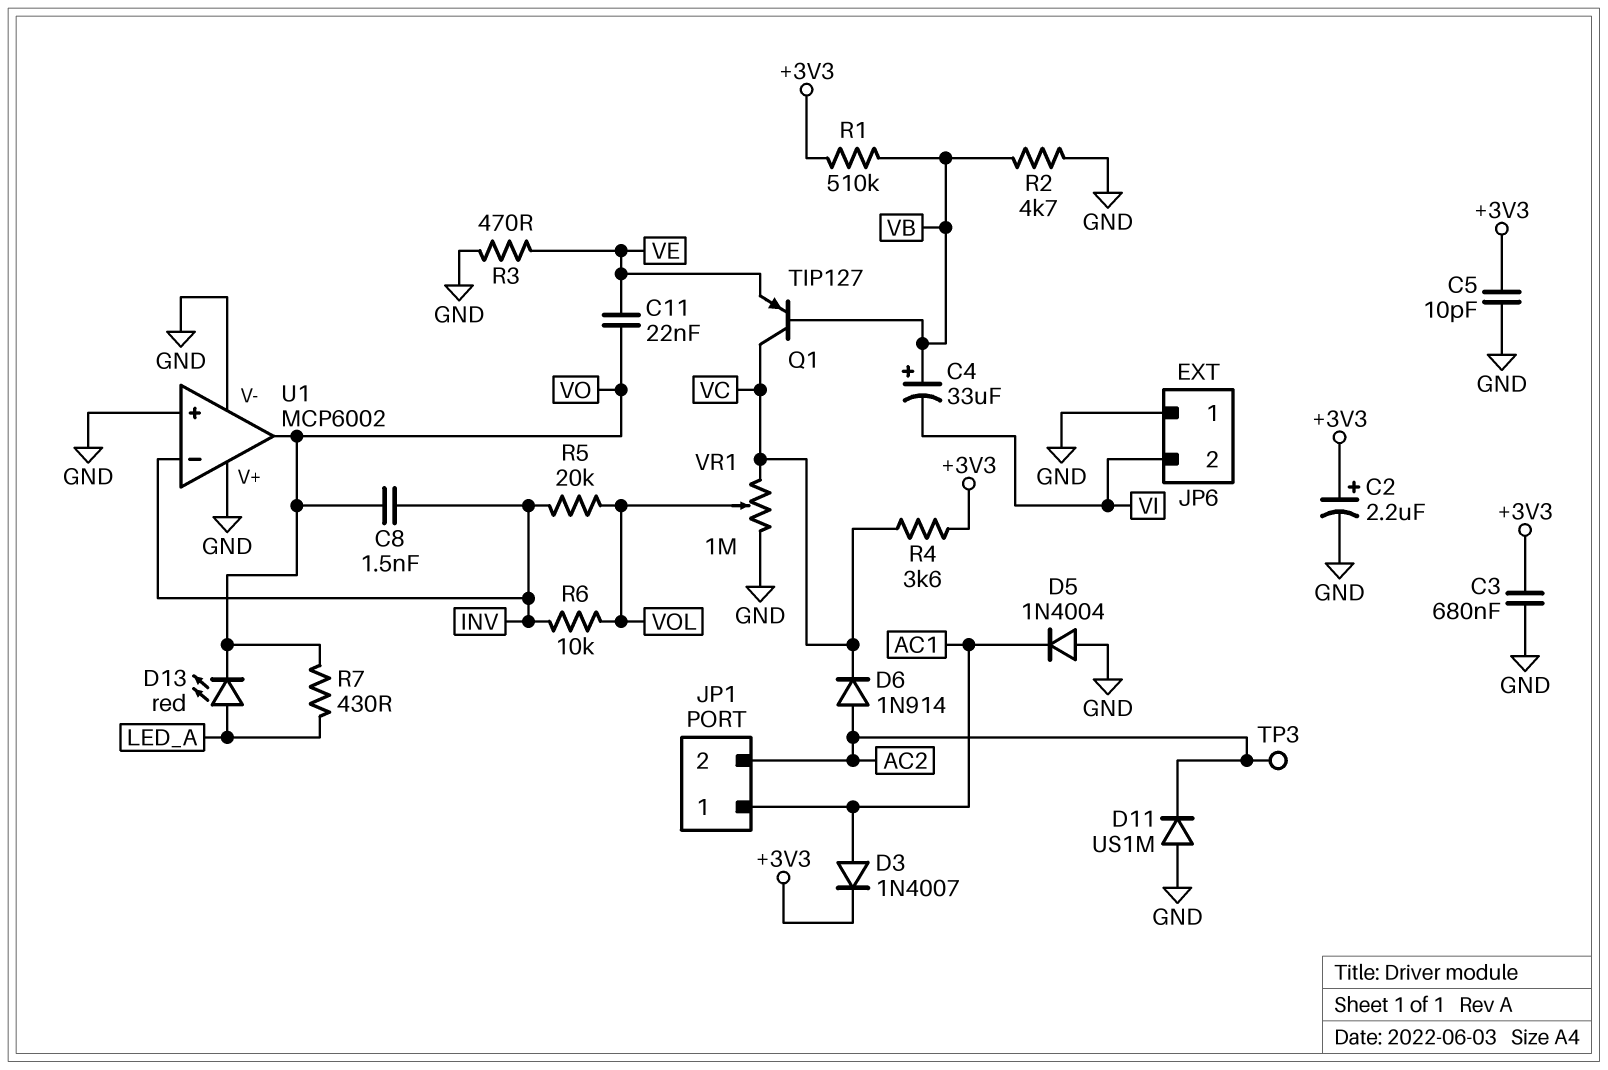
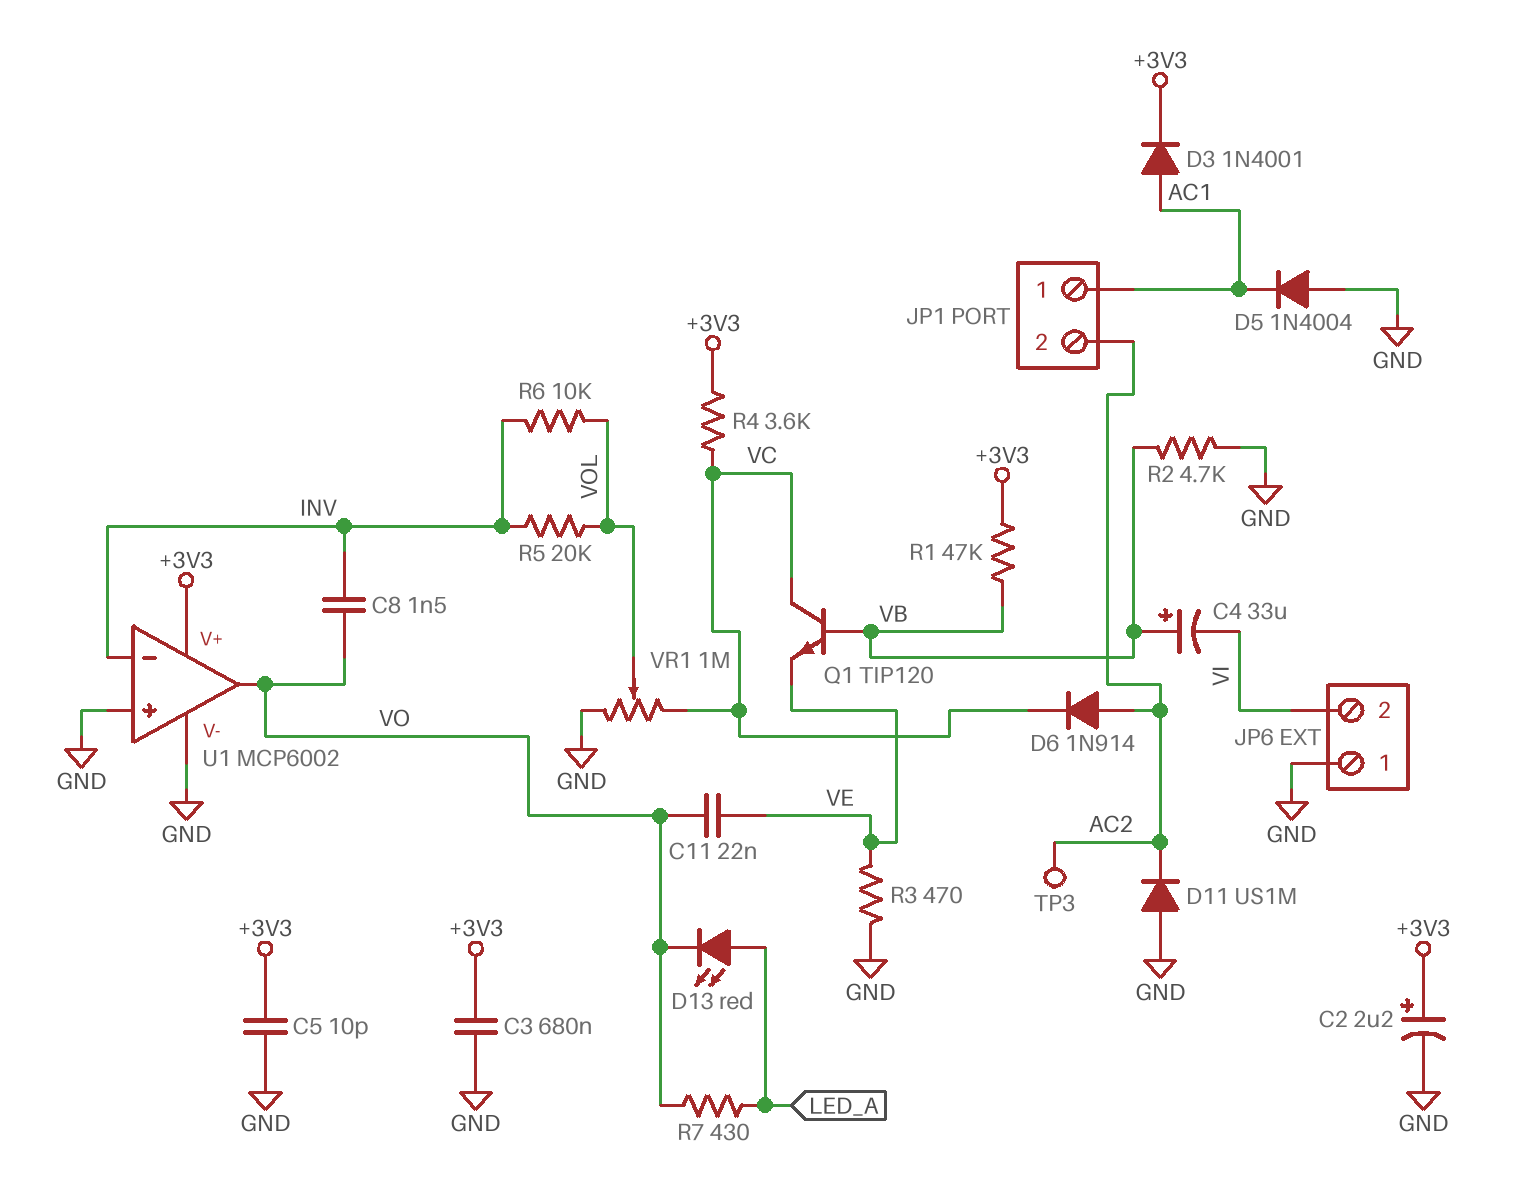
D3: diode 1N4007 (A AC1, K +3V3) -> diode 1N4001 (A AC1, K +3V3)
Q1: PNP TIP127 (B VB, C VC, E VE) -> NPN TIP120 (B VB, C VC, E VE)
R1: 510k (+3V3, VB) -> 47k (+3V3, VB)
U1 pin V+: GND -> +3V3

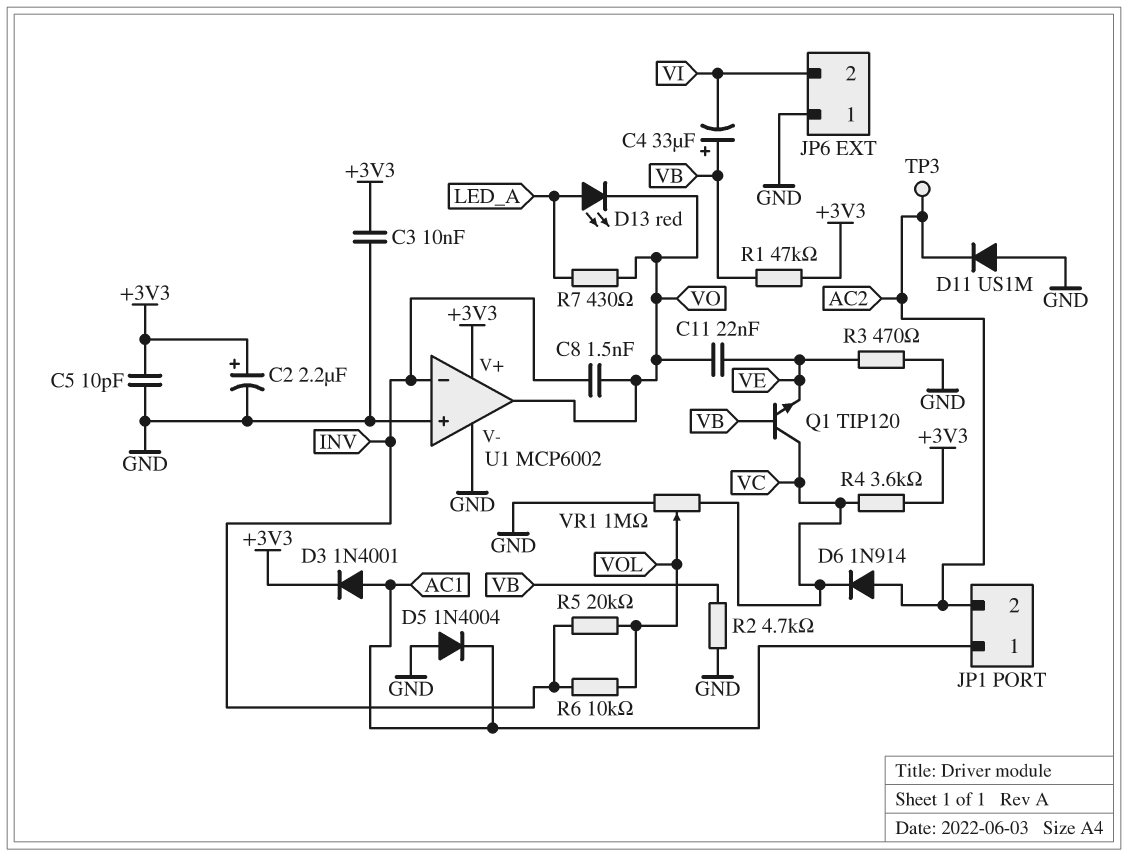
C3: 680nF (+3V3, GND) -> 10nF (+3V3, GND)

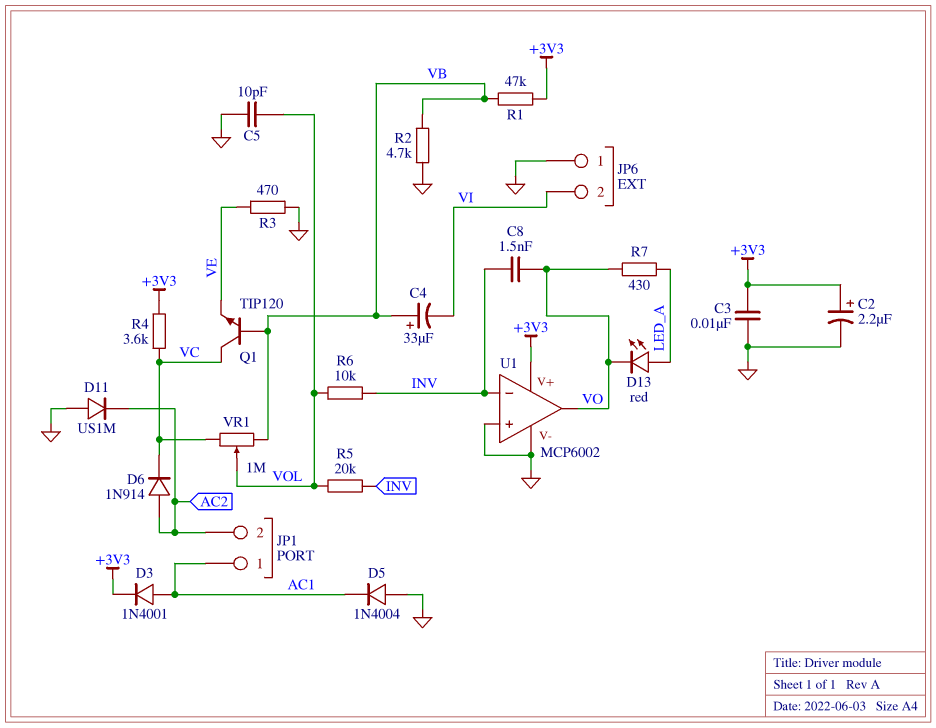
C5: 10pF (+3V3, GND) -> 10pF (GND, VOL)
C11: 22nF (VE, VO) -> none
TP3: test point (AC2) -> none
VR1: 1M (GND, VC, wiper VOL) -> 1M (VB, VC, wiper VOL)

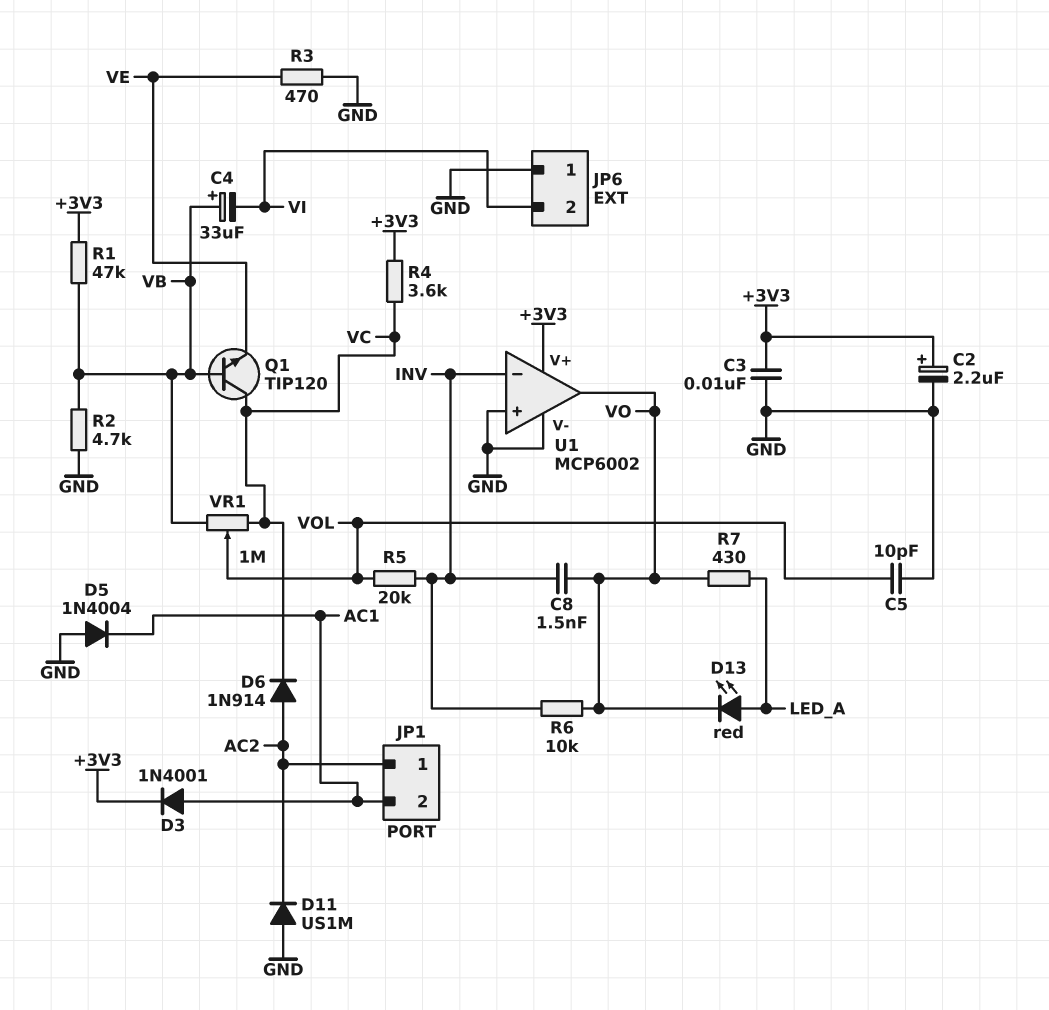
JP1 pin 1: AC1 -> AC2
JP1 pin 2: AC2 -> AC1
R6: 10k (INV, VOL) -> 10k (INV, VO)

